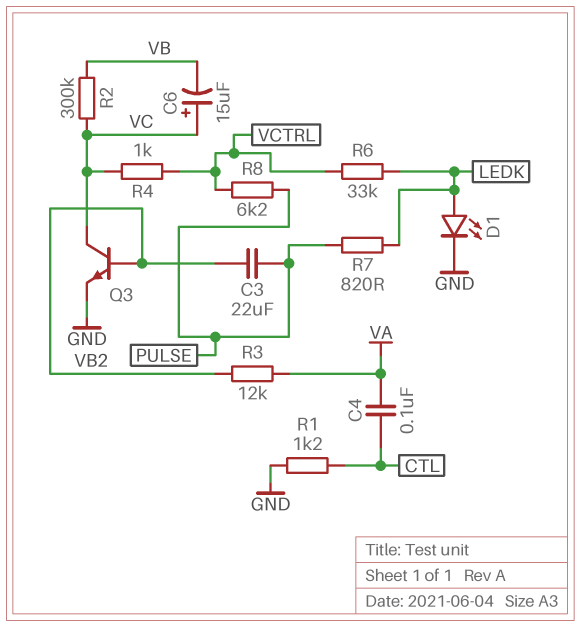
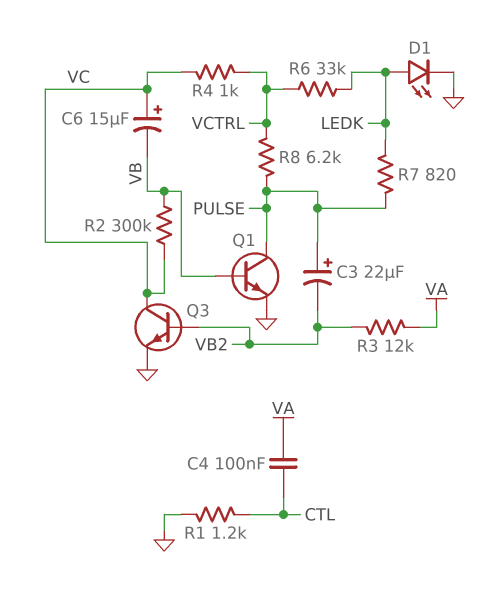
C3: 22uF (PULSE, VB2) -> 22uF (plus PULSE, minus VB2)
Q1: none -> NPN (B VB, C PULSE, E GND)

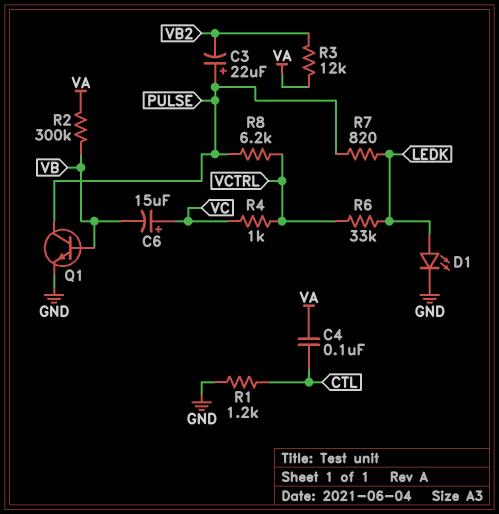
Q3: NPN (B VB2, C VC, E GND) -> none
R2: 300k (VB, VC) -> 300k (VA, VB)

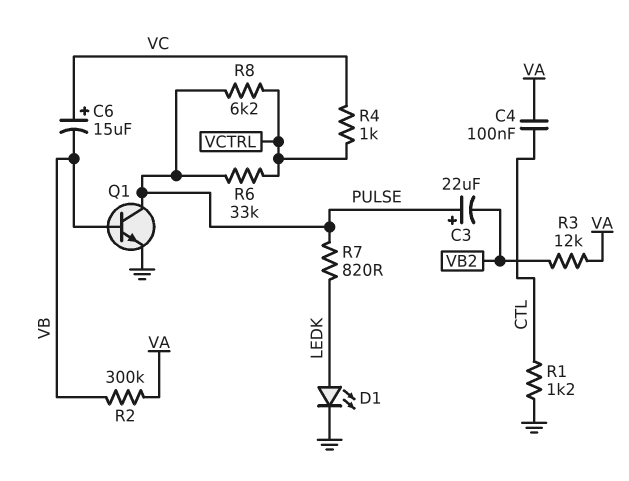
R6: 33k (LEDK, VCTRL) -> 33k (PULSE, VCTRL)

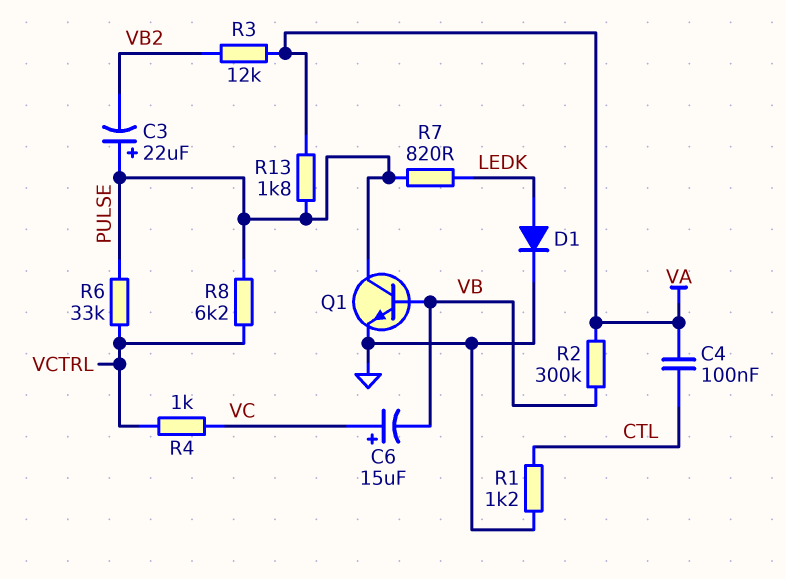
D1: LED (A LEDK, K GND) -> diode (A LEDK, K GND)
R13: none -> 1.8k (PULSE, VA)

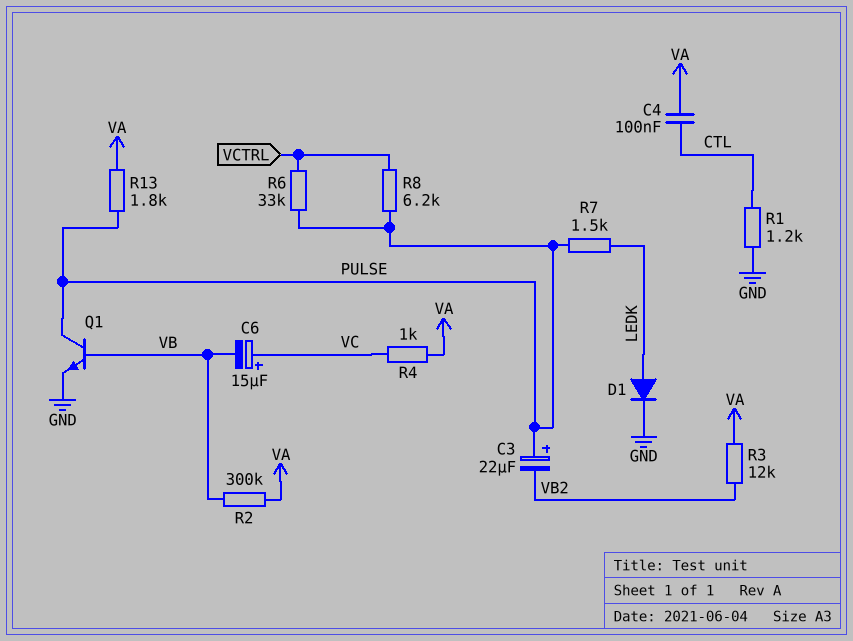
R4: 1k (VC, VCTRL) -> 1k (VA, VC)
R7: 820 (LEDK, PULSE) -> 1.5k (LEDK, PULSE)

